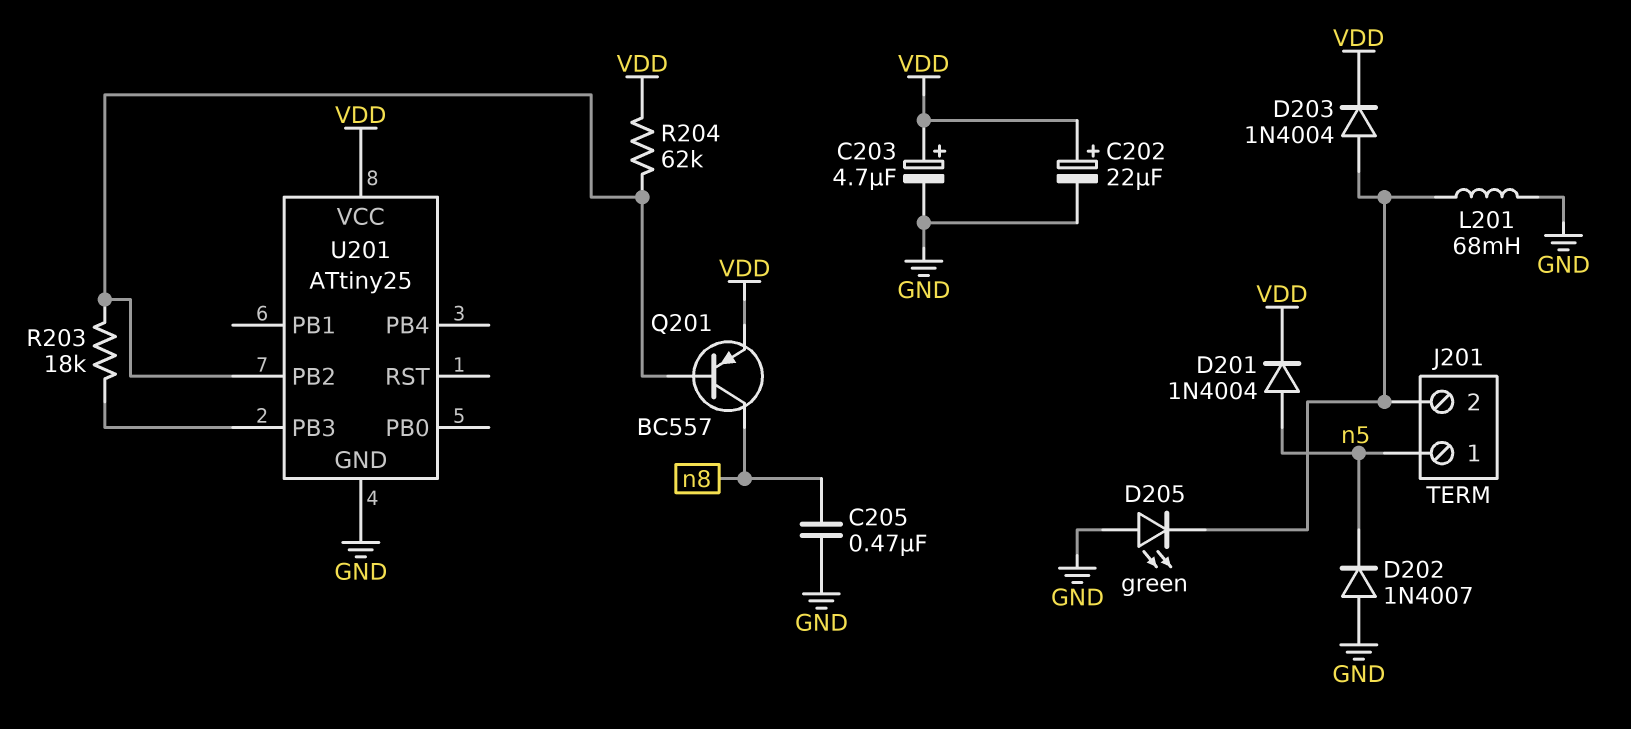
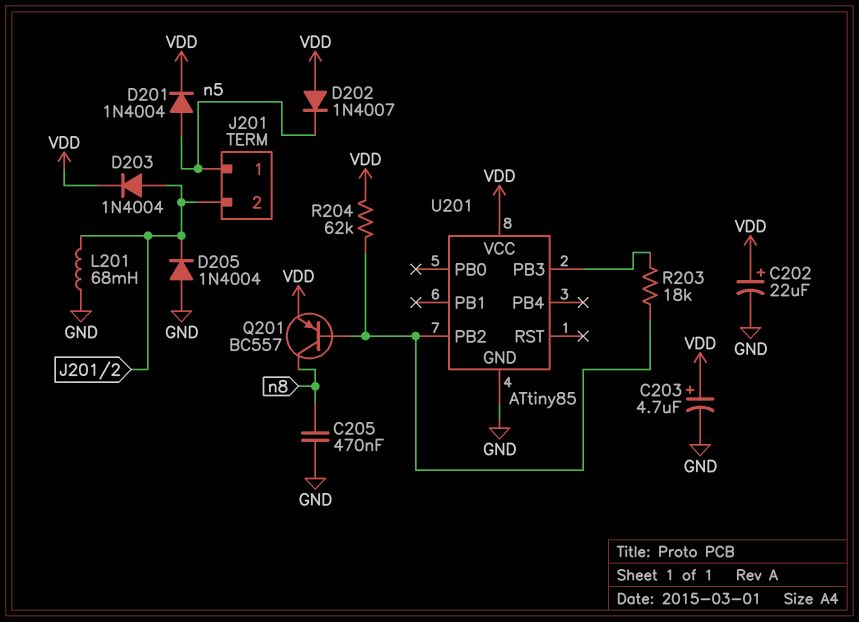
D202: diode 1N4007 (A GND, K n5) -> diode 1N4007 (A VDD, K n5)
D205: LED green (A GND, K J201/2) -> diode 1N4004 (A GND, K J201/2)
U201: ATtiny25 -> ATtiny85

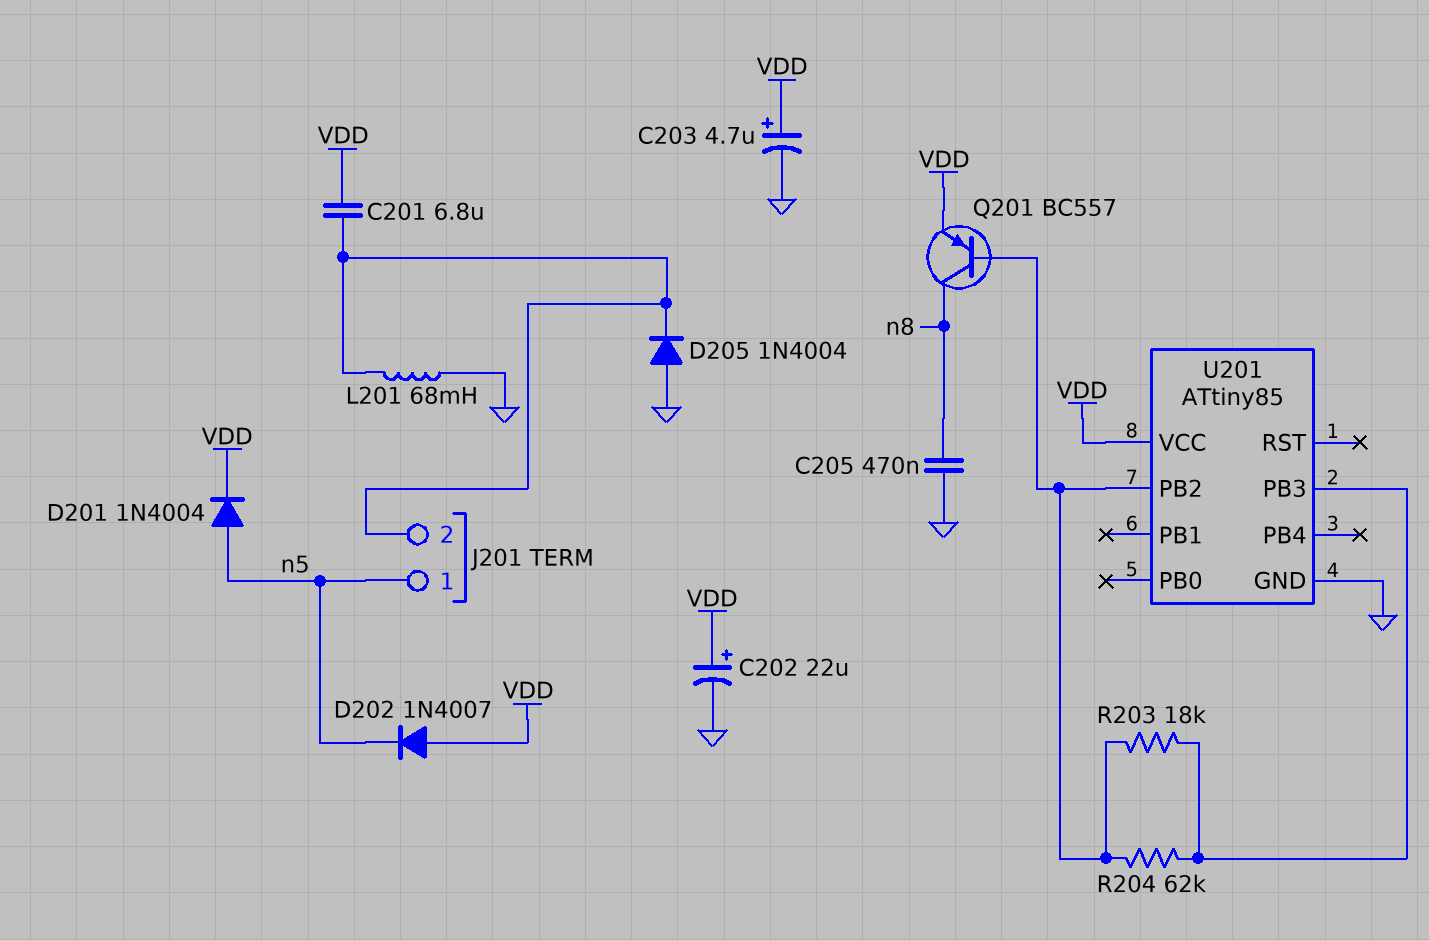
C201: none -> 6.8uF (J201/2, VDD)
D203: diode 1N4004 (A J201/2, K VDD) -> none
R204: 62k (U201/PB2, VDD) -> 62k (U201/PB2, U201/PB3)

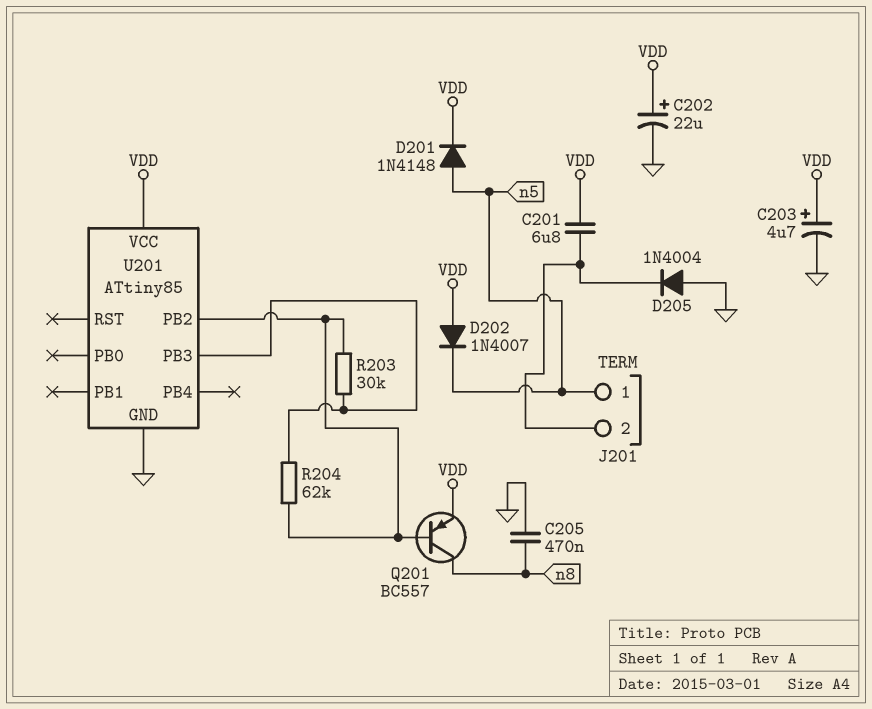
D201: diode 1N4004 (A n5, K VDD) -> diode 1N4148 (A n5, K VDD)
L201: 68mH (GND, J201/2) -> none
R203: 18k (U201/PB2, U201/PB3) -> 30k (U201/PB2, U201/PB3)

